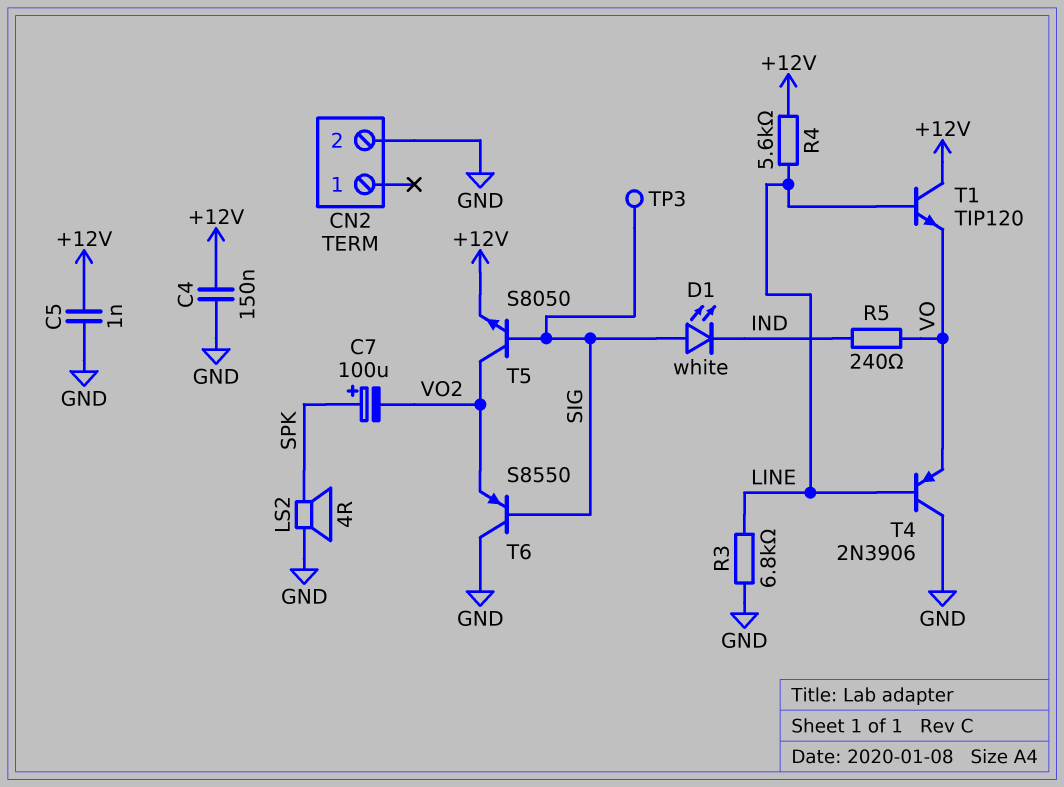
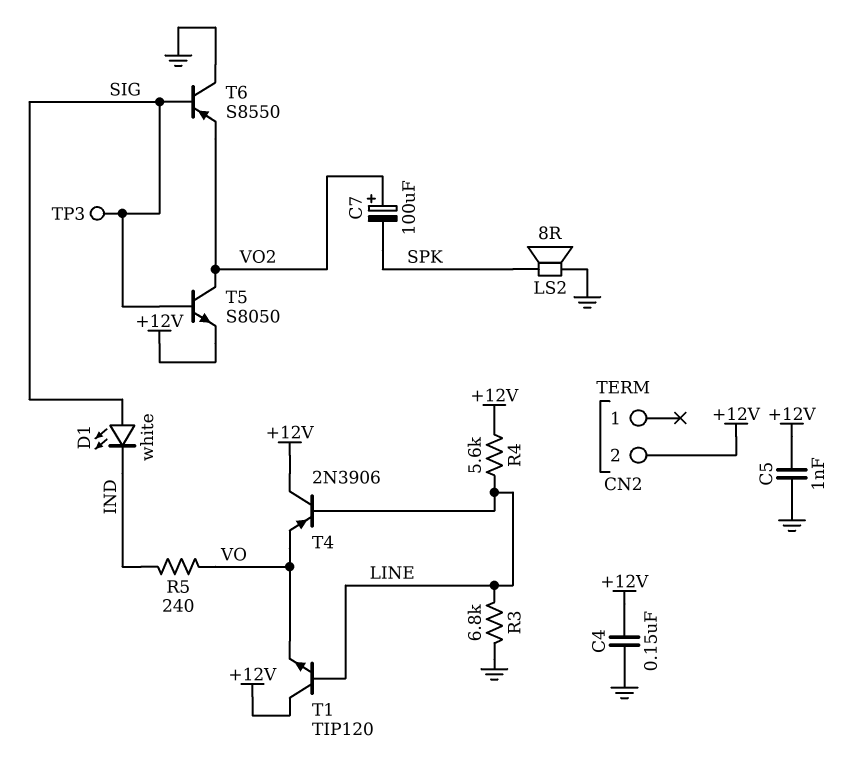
C7: 100uF (plus SPK, minus VO2) -> 100uF (plus VO2, minus SPK)
CN2 pin 2: GND -> +12V
LS2: speaker 4R (GND, SPK) -> speaker 8R (GND, SPK)
T4: PNP 2N3906 (B LINE, C GND, E VO) -> PNP 2N3906 (B LINE, C +12V, E VO)

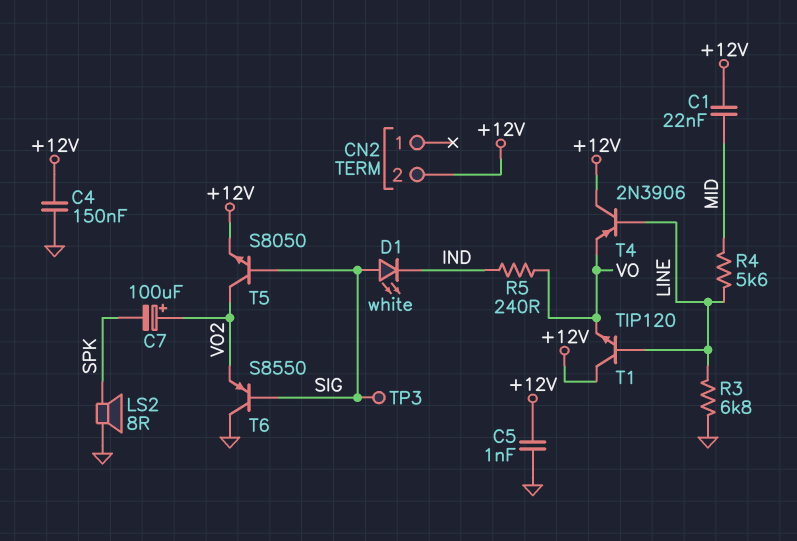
C1: none -> 22nF (+12V, MID)
R4: 5.6k (+12V, LINE) -> 5.6k (LINE, MID)

